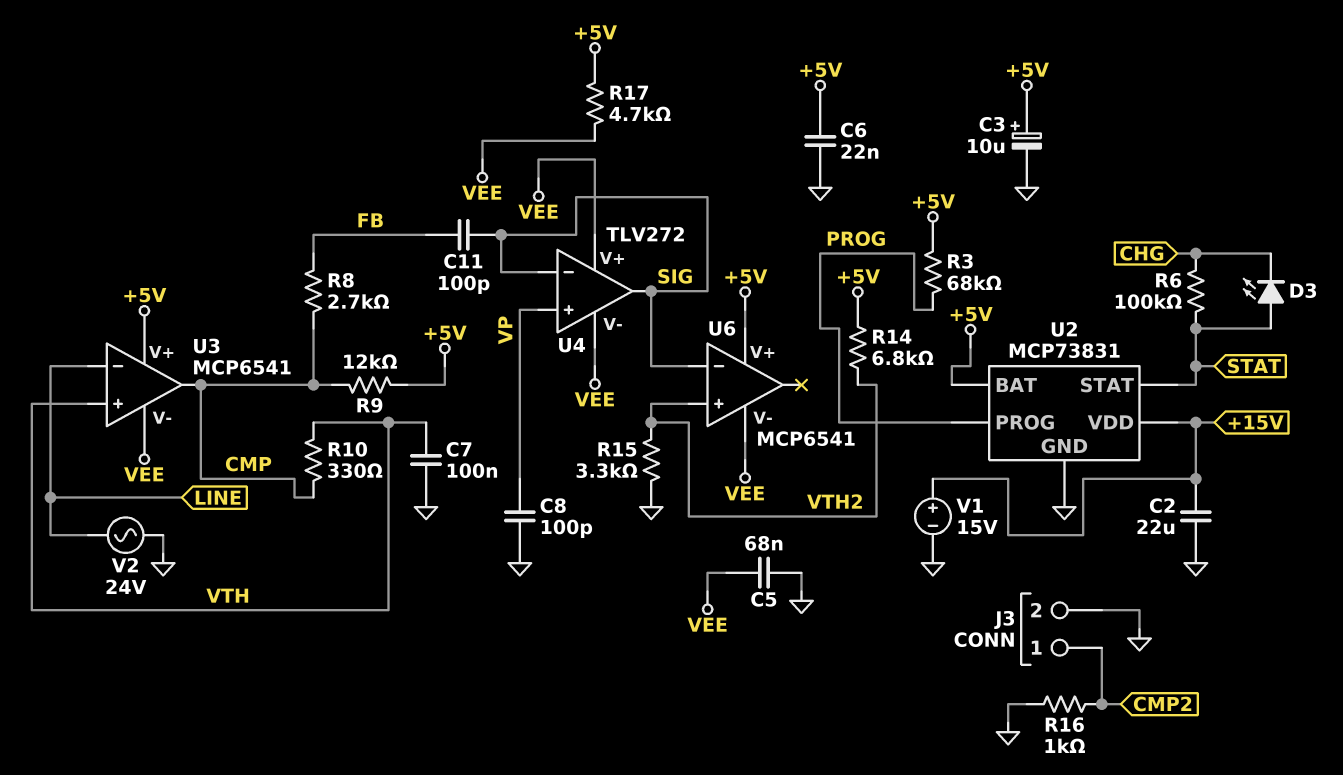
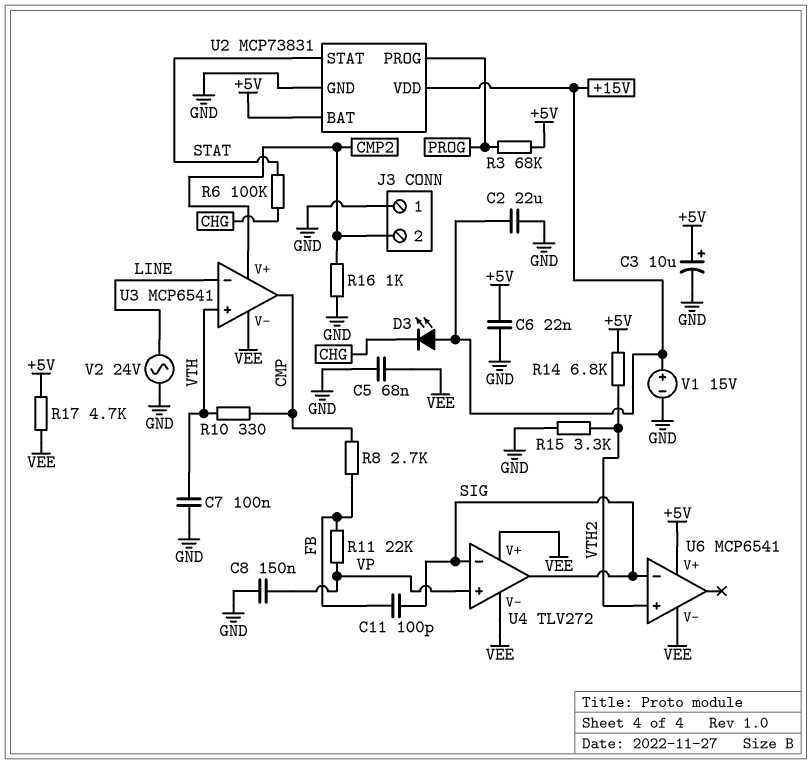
C8: 100pF (GND, VP) -> 150nF (GND, VP)
D3: LED (A STAT, K CHG) -> LED (A +15V, K CHG)
J3 pin 1: CMP2 -> GND
J3 pin 2: GND -> CMP2
R9: 12k (+5V, CMP) -> none
R11: none -> 22k (FB, VP)
U3 pin V+: +5V -> CMP2

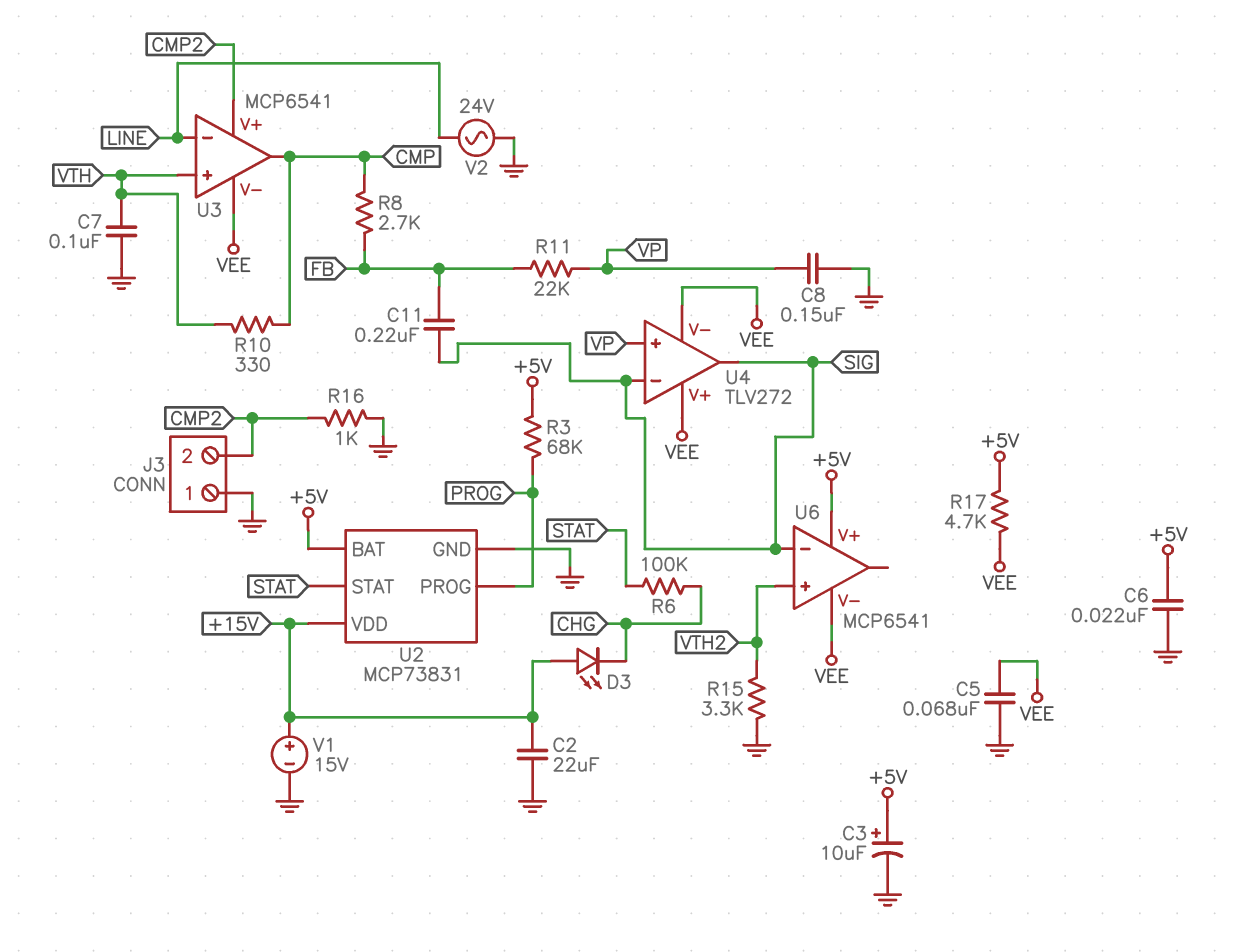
C11: 100pF (FB, SIG) -> 220nF (FB, SIG)
R14: 6.8k (+5V, VTH2) -> none

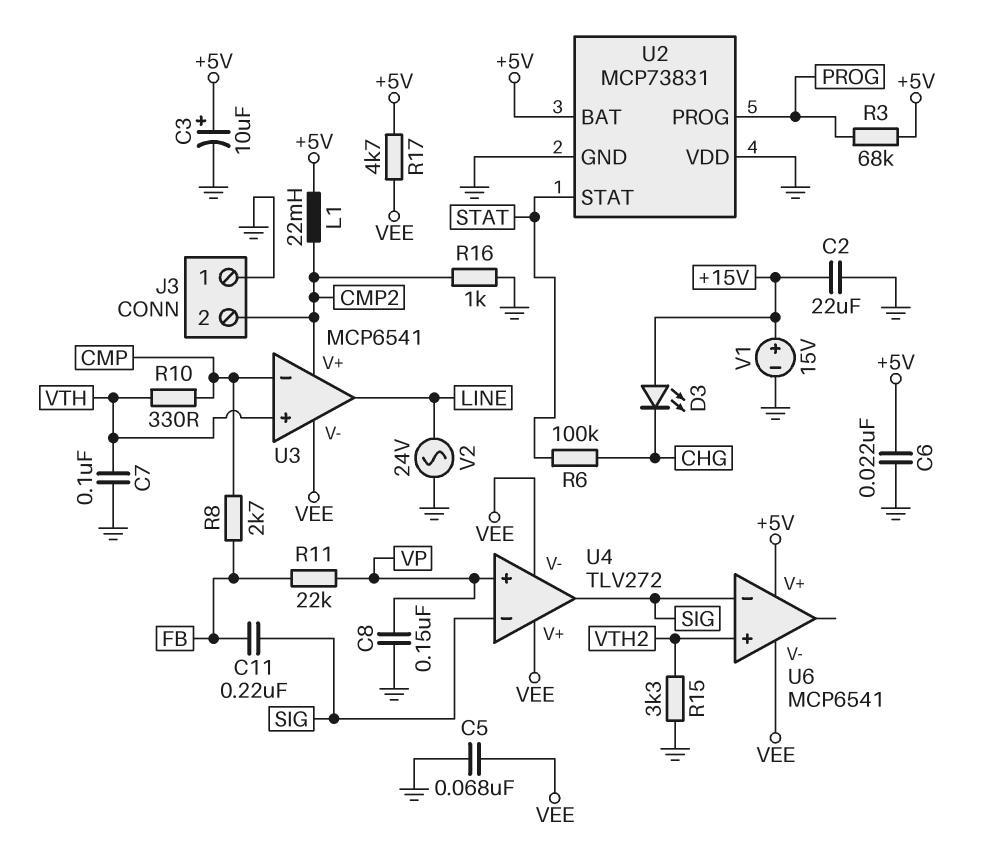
L1: none -> 22mH (+5V, CMP2)
U2 pin VDD: +15V -> GND
U3 pin in-: LINE -> CMP
U3 pin out: CMP -> LINE

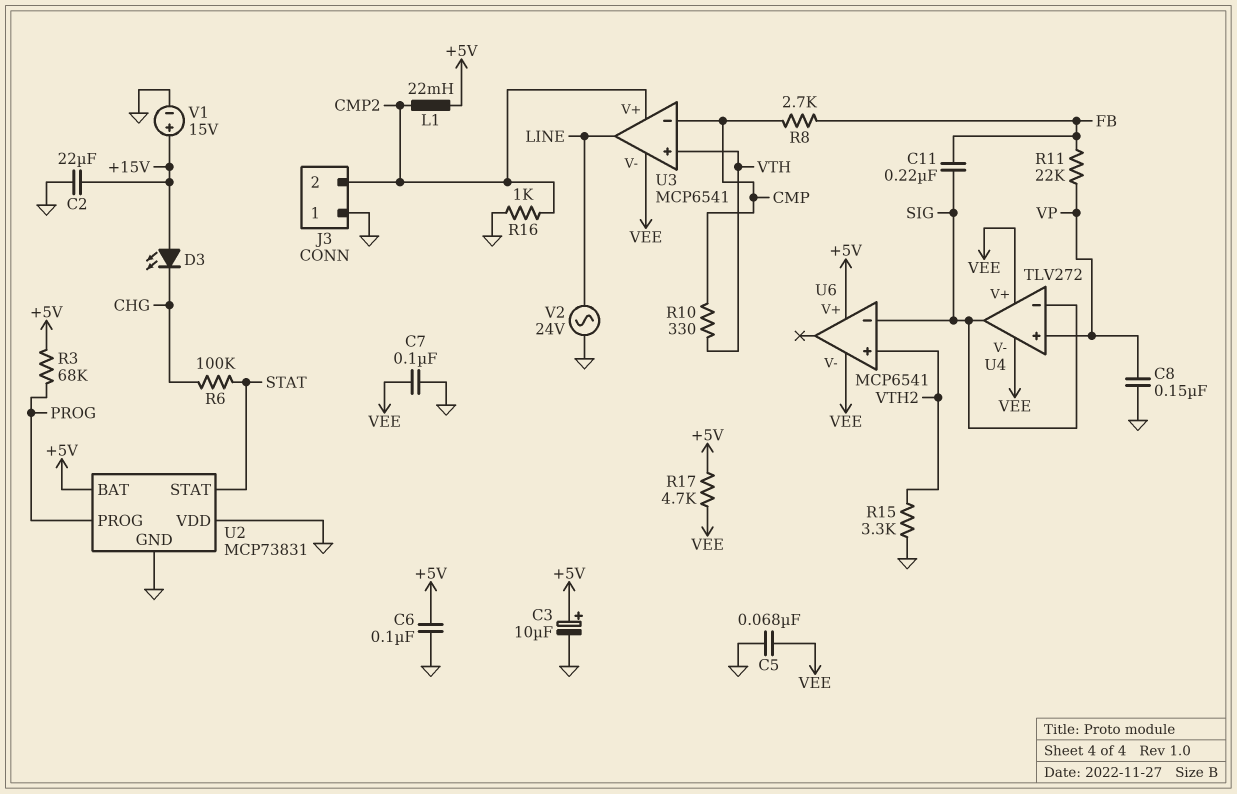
C6: 22nF (+5V, GND) -> 100nF (+5V, GND)
C7: 100nF (GND, VTH) -> 100nF (GND, VEE)

